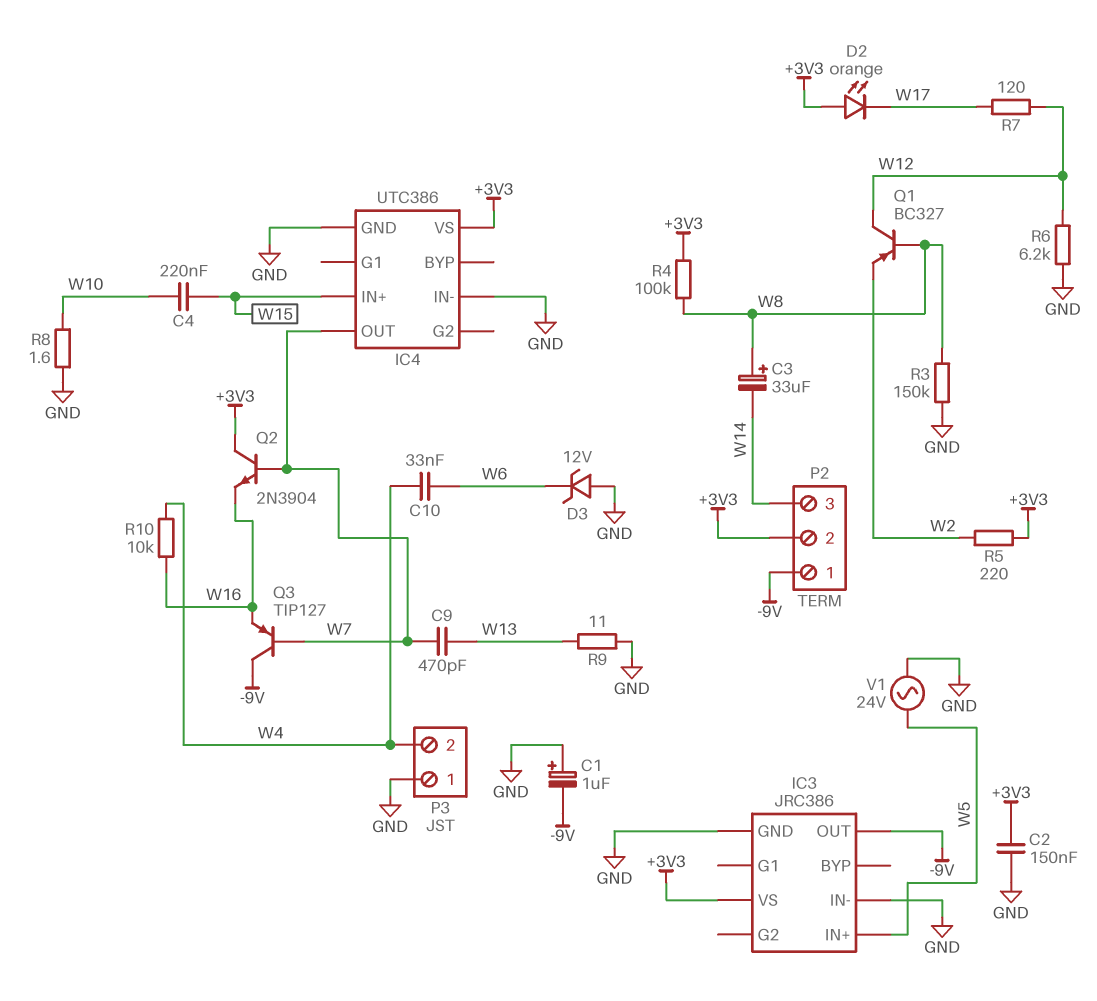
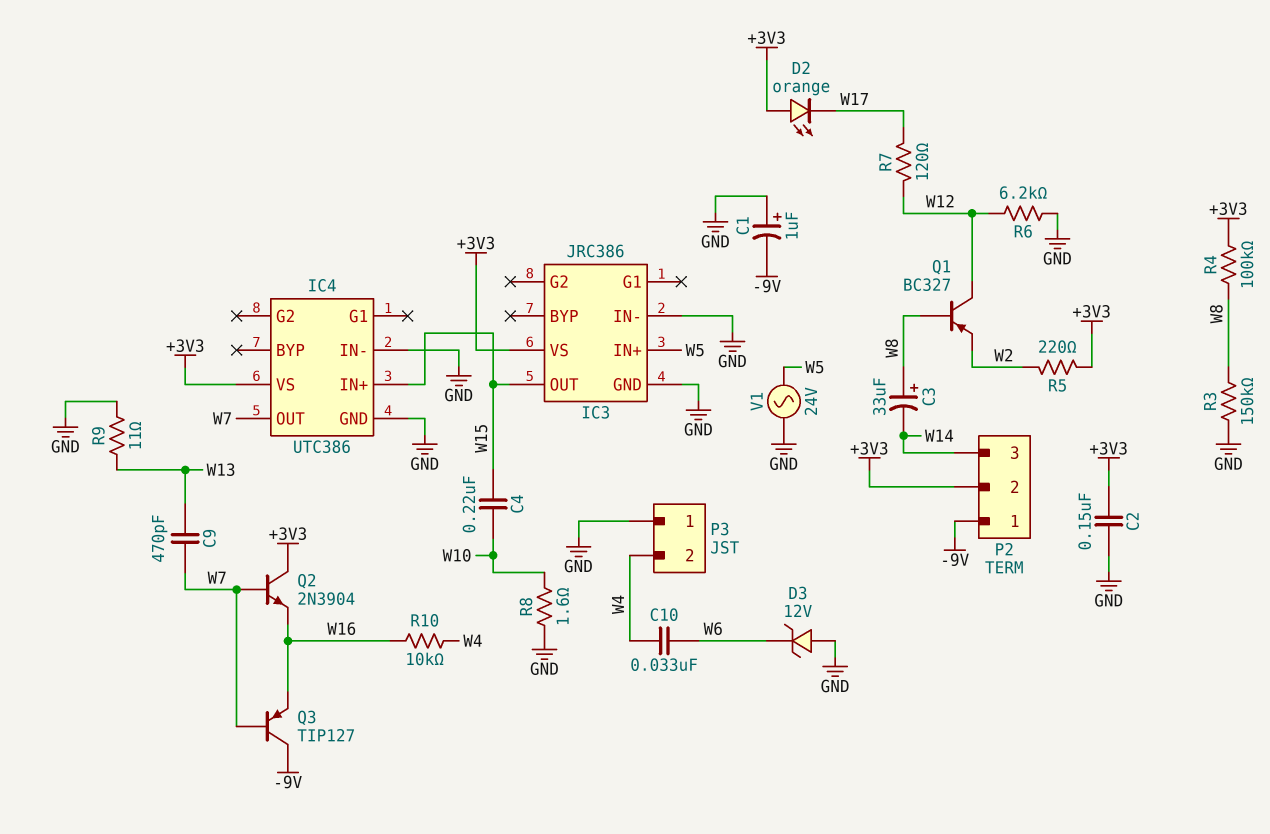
IC3 pin OUT: -9V -> W15

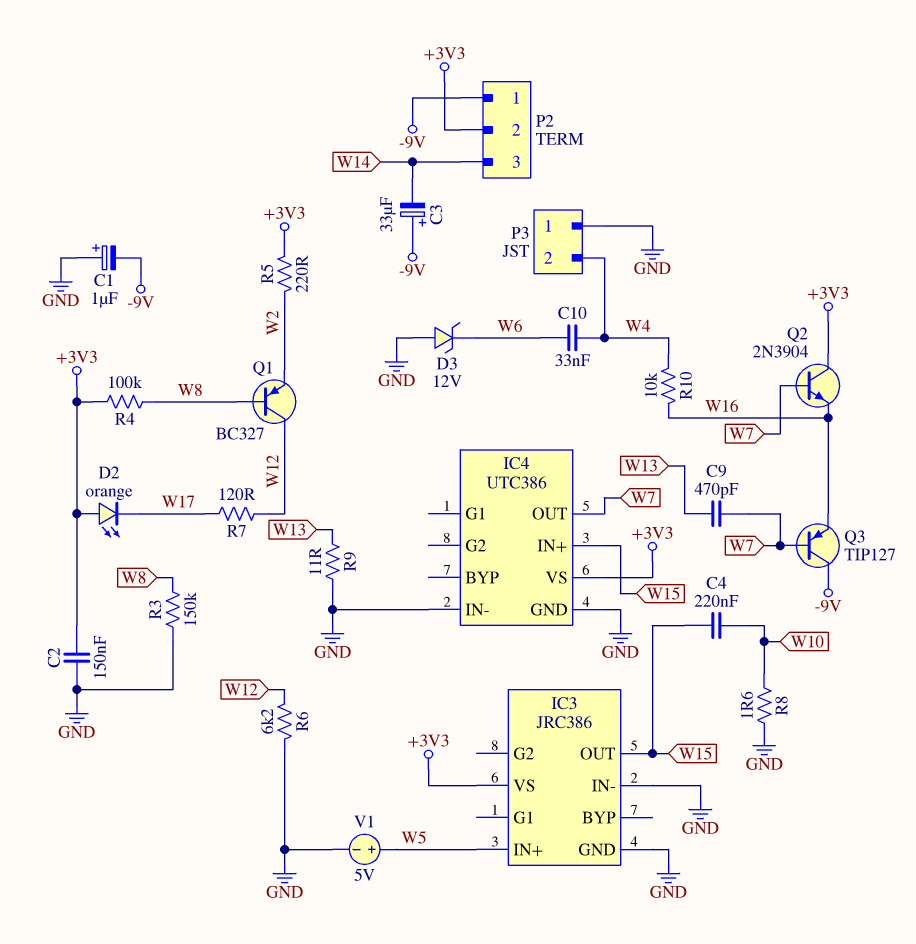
C3: 33uF (plus W8, minus W14) -> 33uF (plus -9V, minus W14)
V1: AC 24V (GND, W5) -> 5V (plus W5, minus GND)

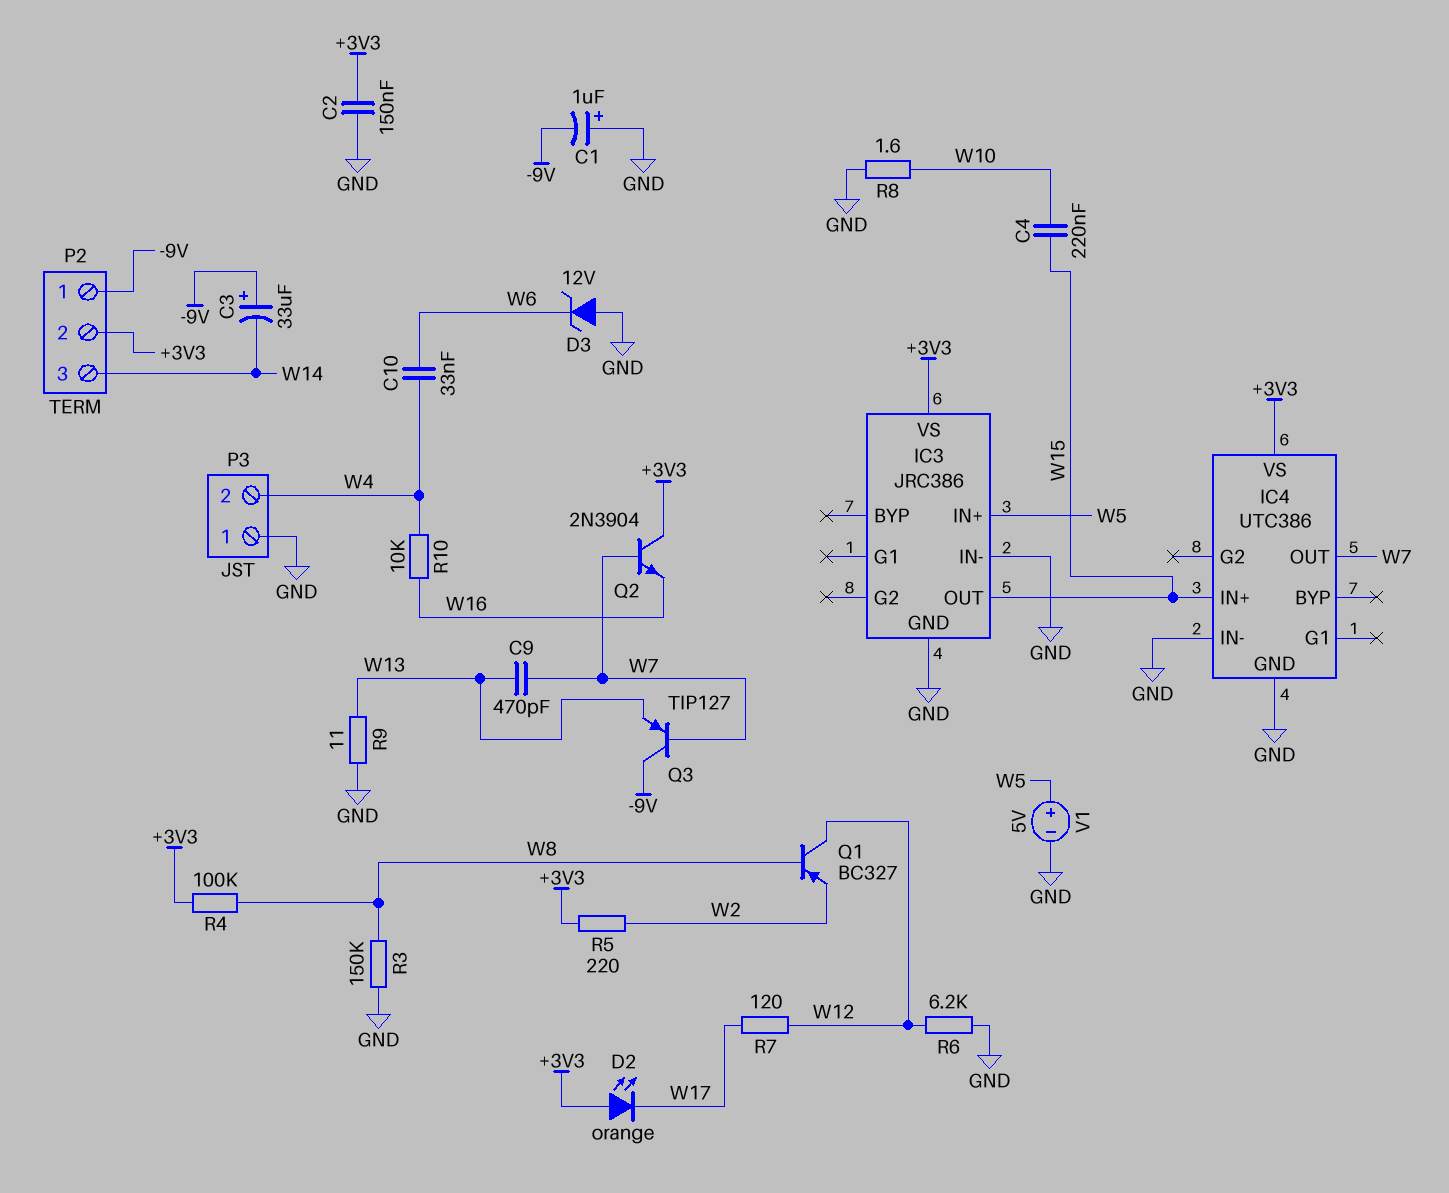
Q3: PNP TIP127 (B W7, C -9V, E W16) -> PNP TIP127 (B W7, C -9V, E W13)

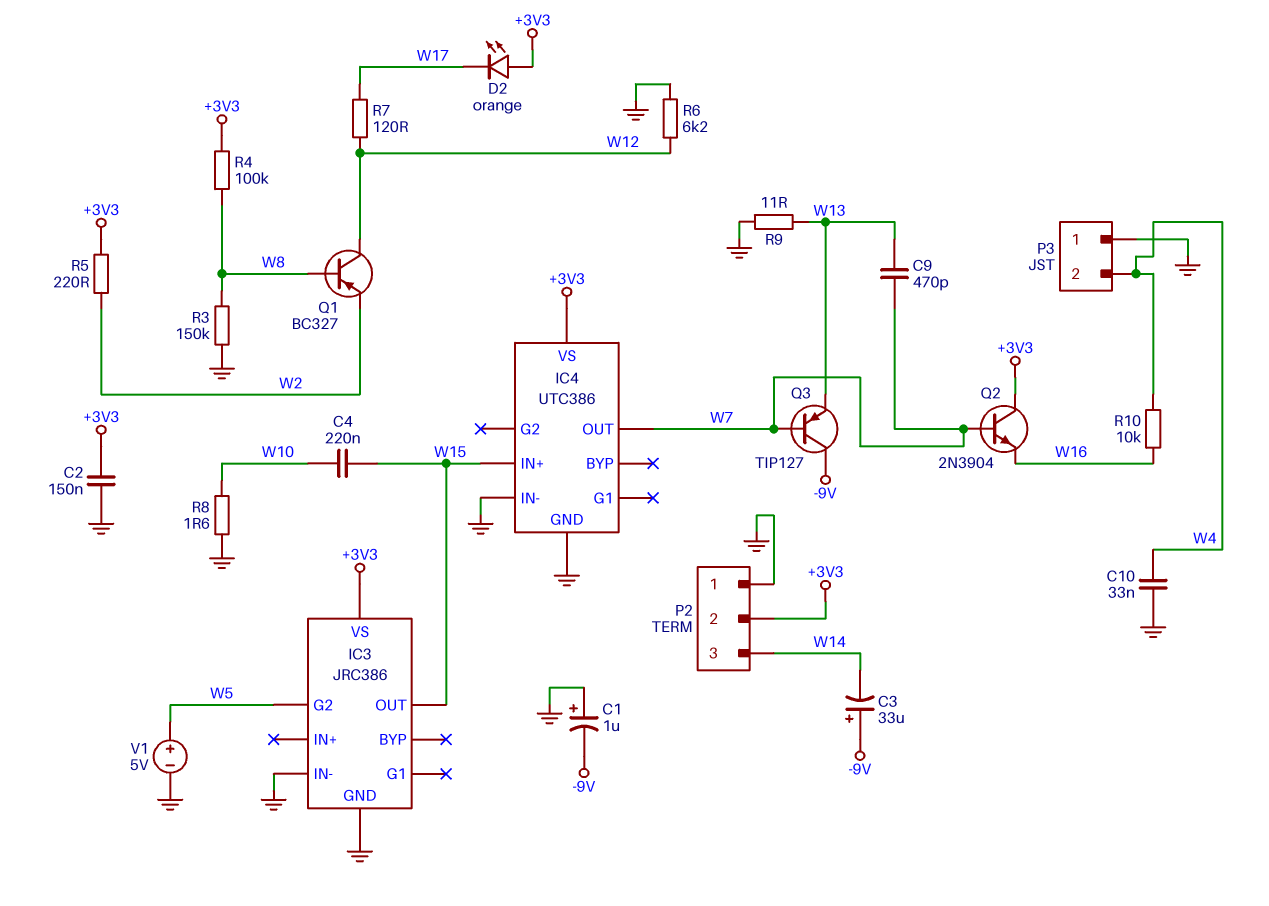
C10: 33nF (W4, W6) -> 33nF (GND, W4)
D3: zener 12V (A GND, K W6) -> none
IC3 pin G2: none -> W5
IC3 pin IN+: W5 -> none
P2 pin 1: -9V -> GND

